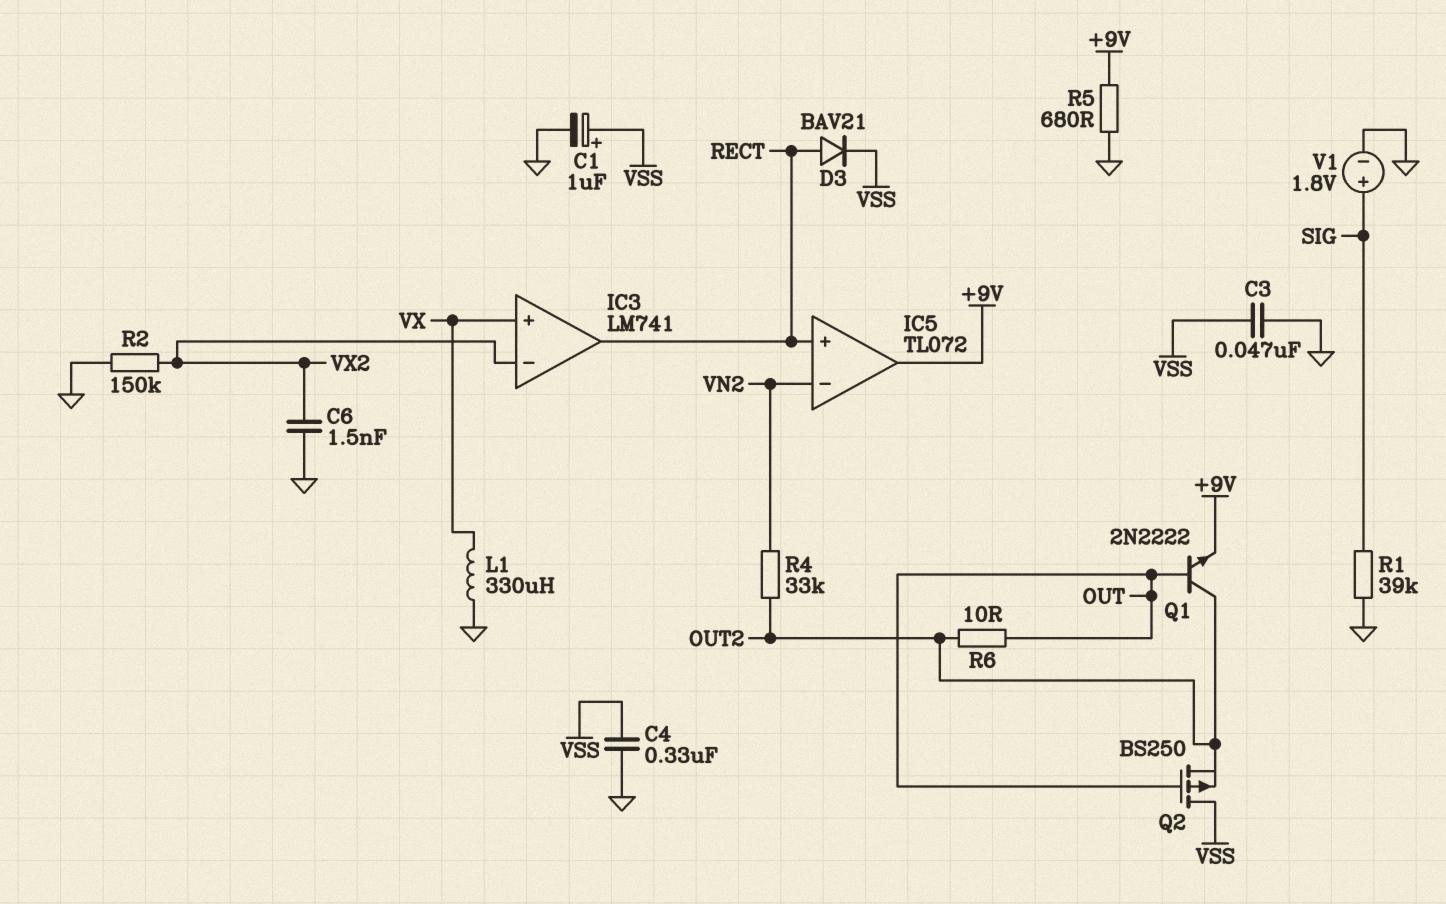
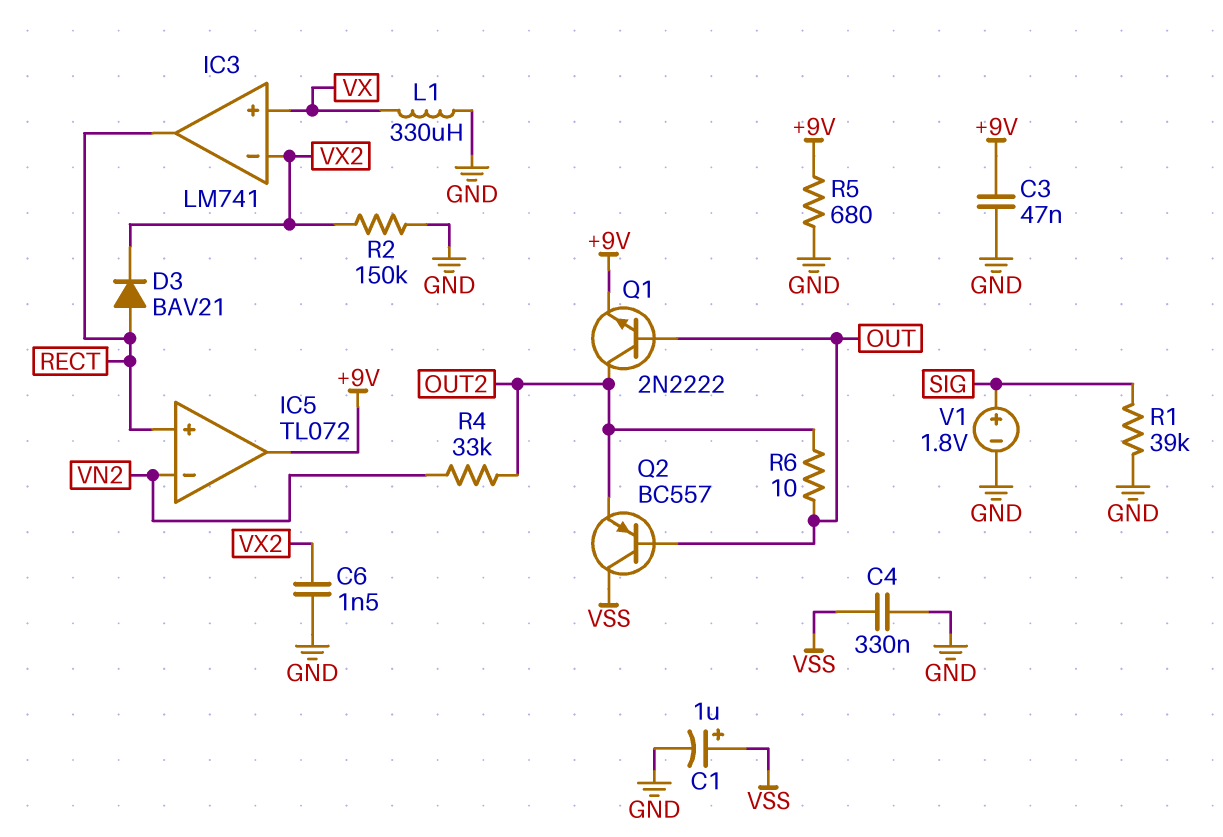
C3: 47nF (GND, VSS) -> 47nF (+9V, GND)
D3: diode BAV21 (A RECT, K VSS) -> diode BAV21 (A RECT, K VX2)
Q2: PMOS BS250 (G OUT, D VSS, S OUT2) -> PNP BC557 (B OUT, C VSS, E OUT2)

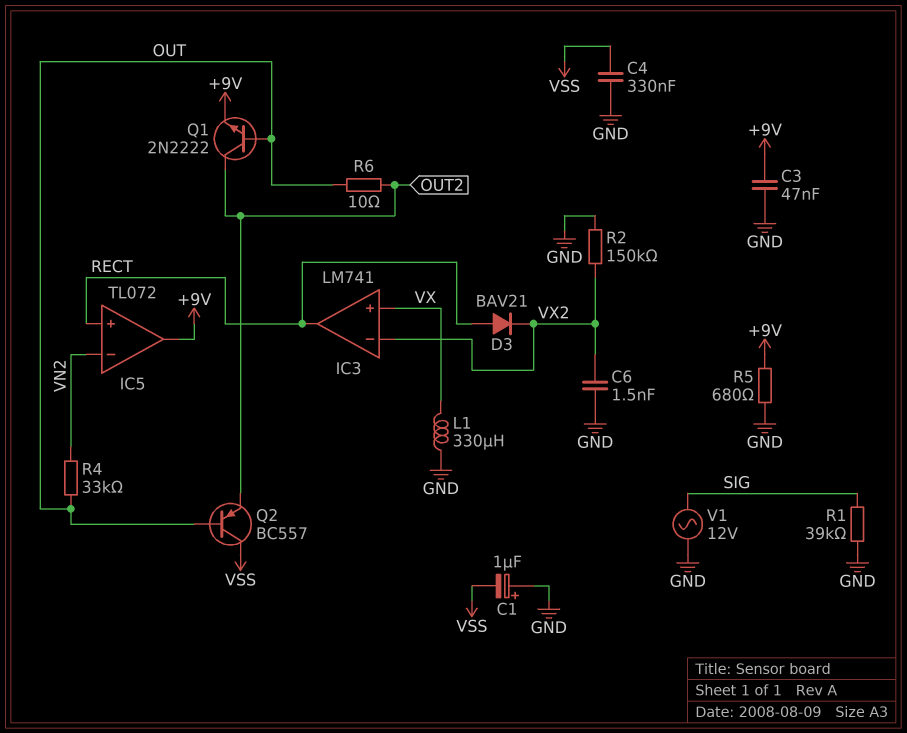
C1: 1uF (plus VSS, minus GND) -> 1uF (plus GND, minus VSS)
R4: 33k (OUT2, VN2) -> 33k (OUT, VN2)
V1: 1.8V (plus SIG, minus GND) -> AC 12V (GND, SIG)

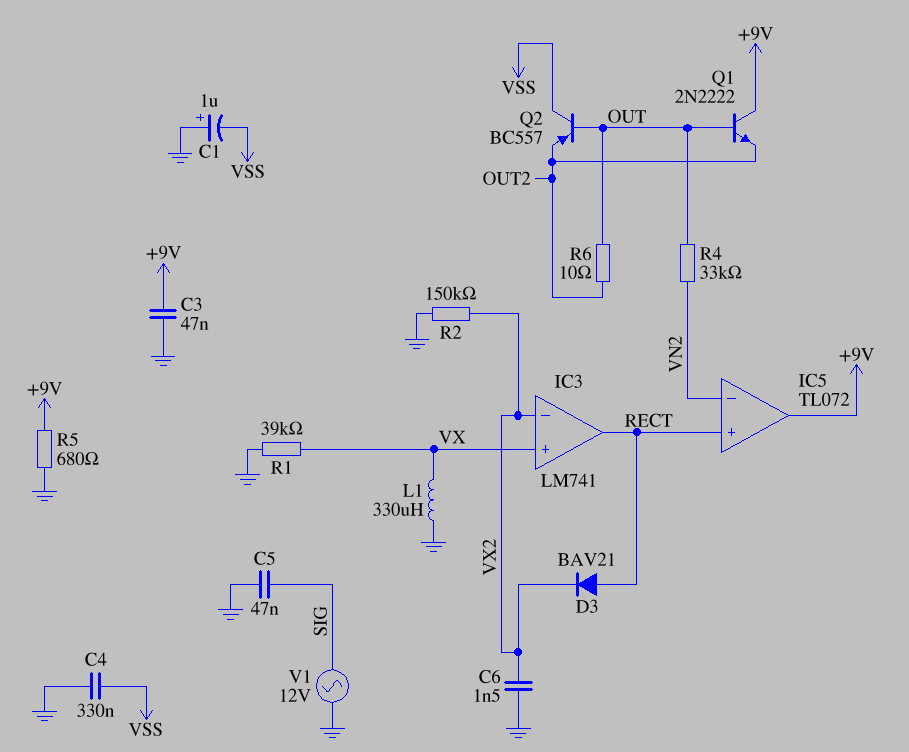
C5: none -> 47nF (GND, SIG)
Q1: NPN 2N2222 (B OUT, C OUT2, E +9V) -> NPN 2N2222 (B OUT, C +9V, E OUT2)
R1: 39k (GND, SIG) -> 39k (GND, VX)

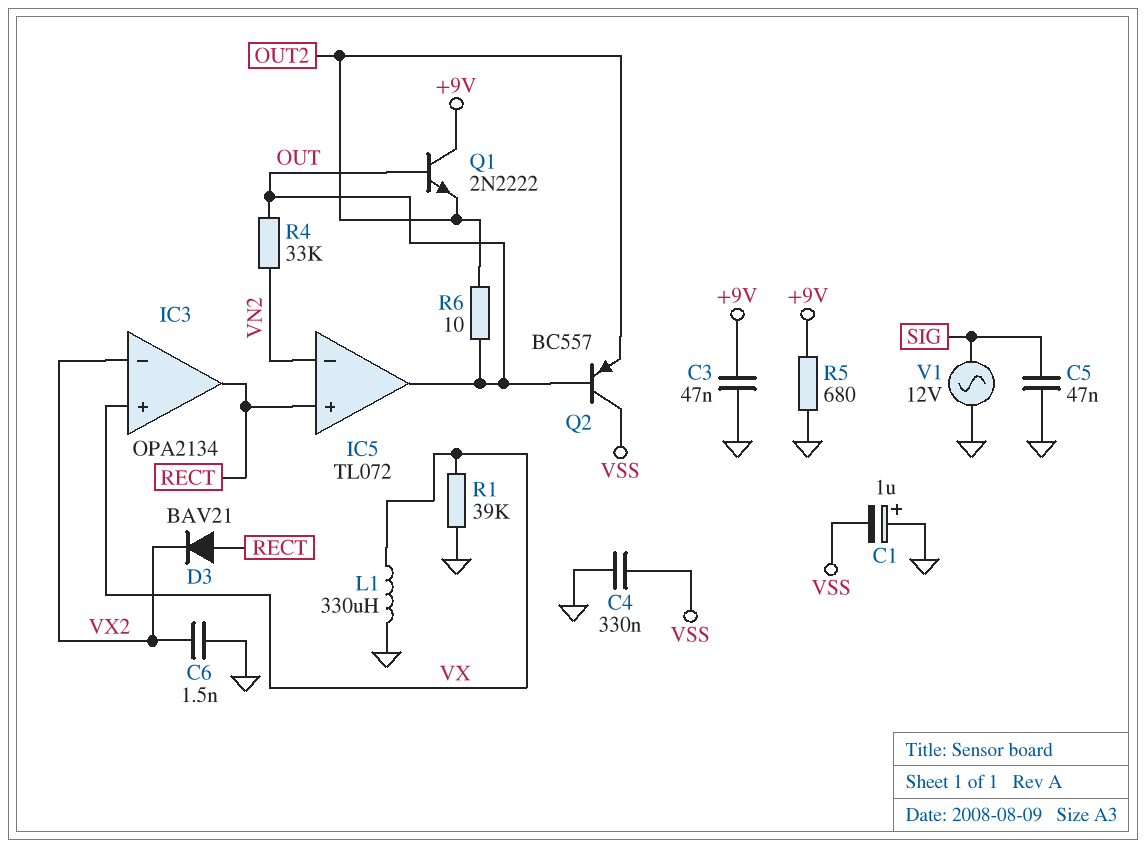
IC3: LM741 -> OPA2134
IC5 pin out: +9V -> OUT
R2: 150k (GND, VX2) -> none

